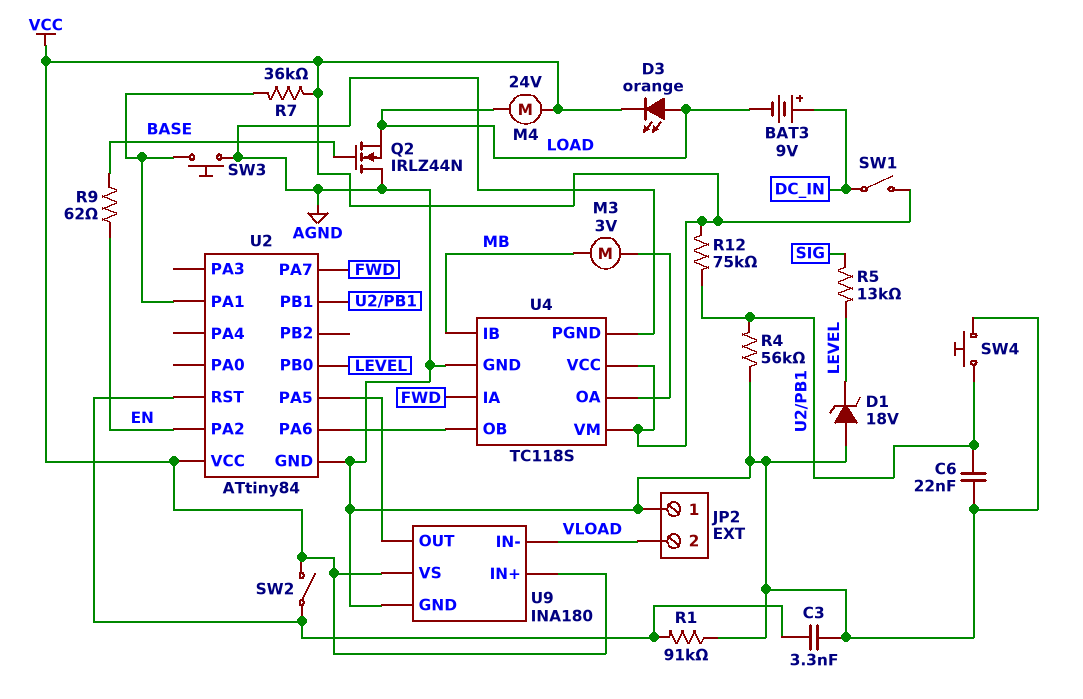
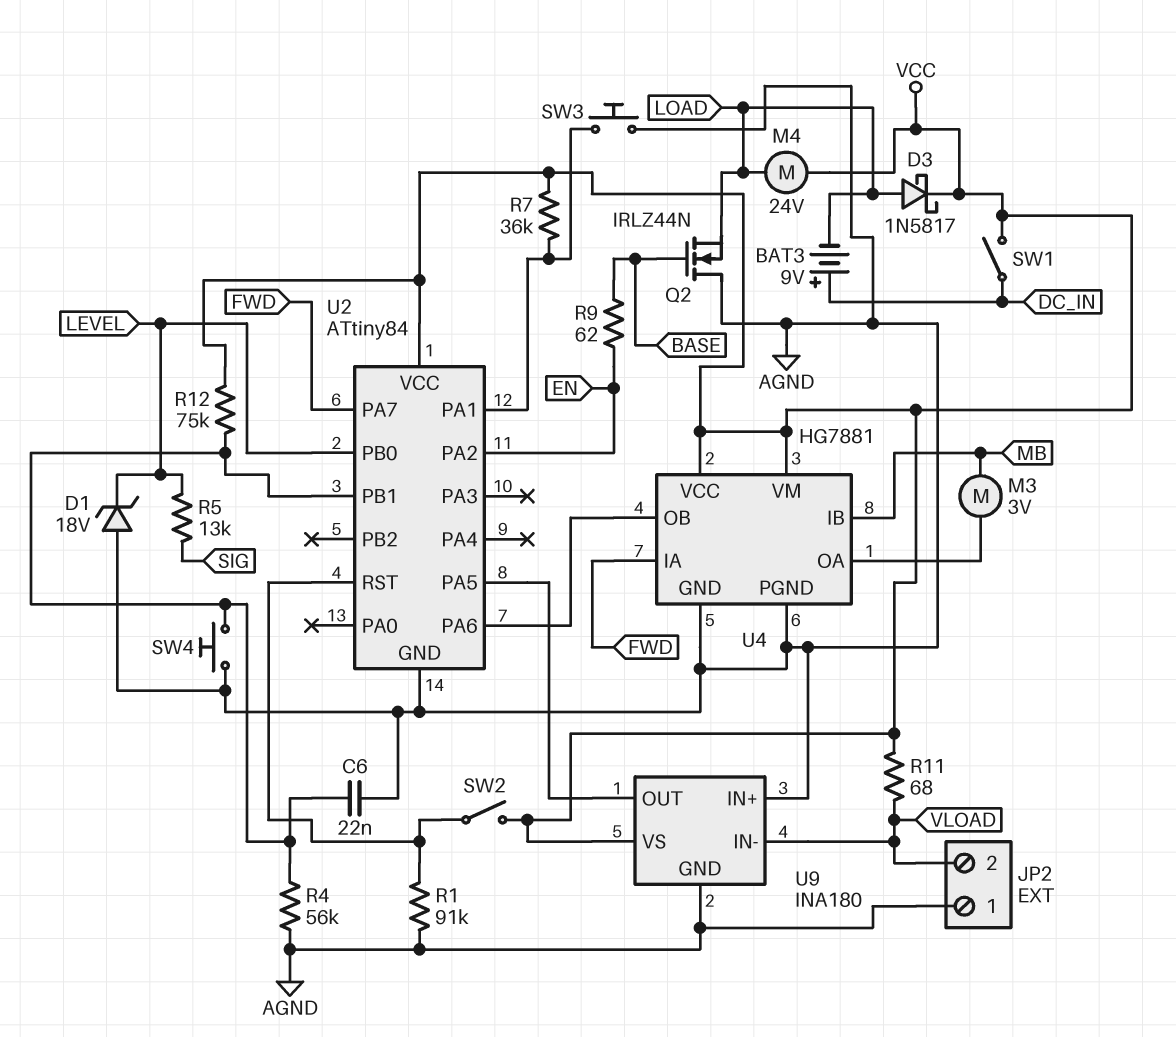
C3: 3.3nF (AGND, U2/RST) -> none
D3: LED orange (A LOAD, K VCC) -> schottky 1N5817 (A LOAD, K VCC)
R11: none -> 68 (VCC, VLOAD)
U4: TC118S -> HG7881
U9 pin IN+: VCC -> AGND

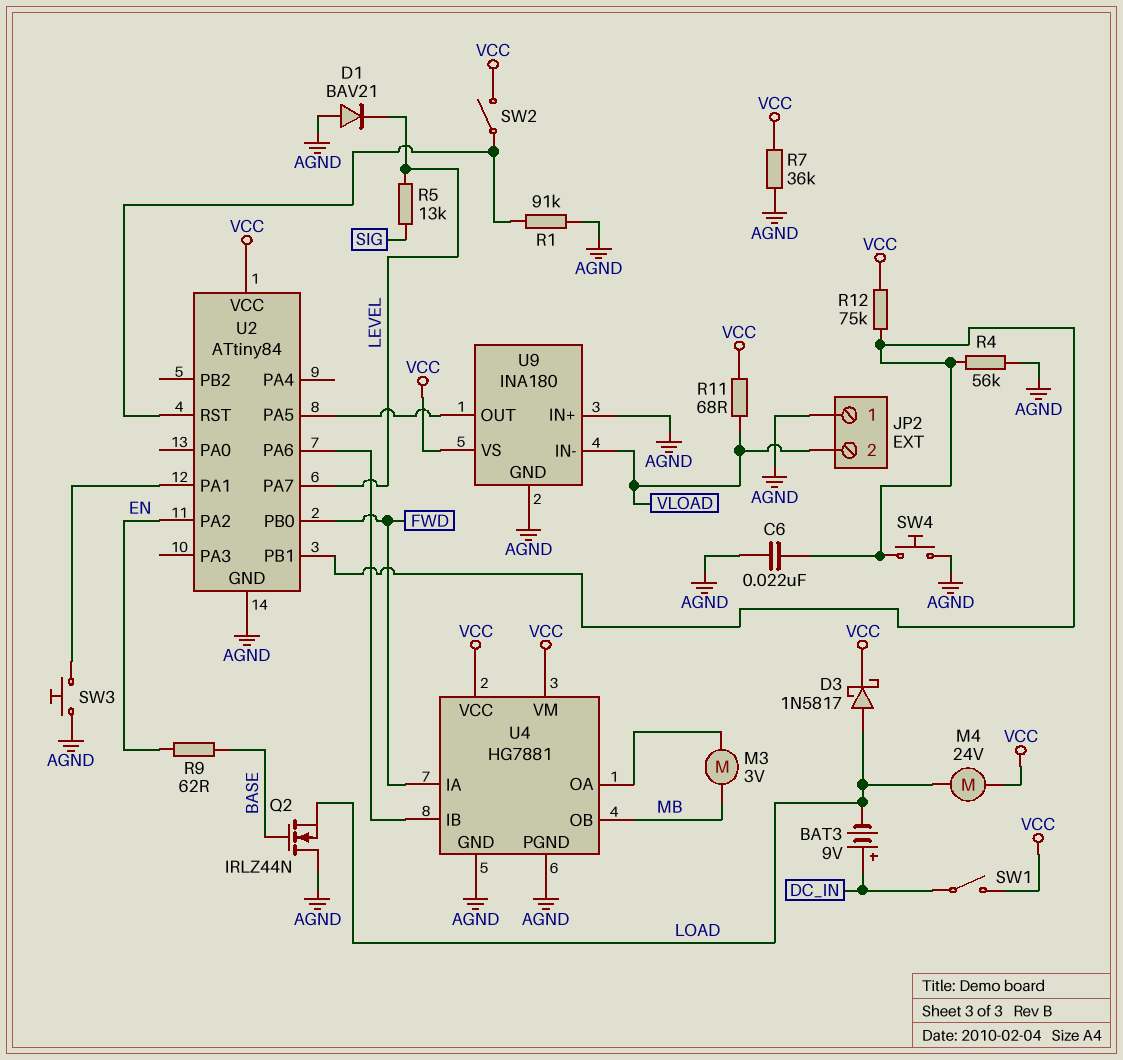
D1: zener 18V (A AGND, K LEVEL) -> diode BAV21 (A AGND, K LEVEL)
R7: 36k (U2/PA1, VCC) -> 36k (AGND, VCC)
U2 pin PA7: FWD -> LEVEL
U2 pin PB0: LEVEL -> FWD
U4 pin IB: MB -> U2/PA6
U4 pin OB: U2/PA6 -> MB

